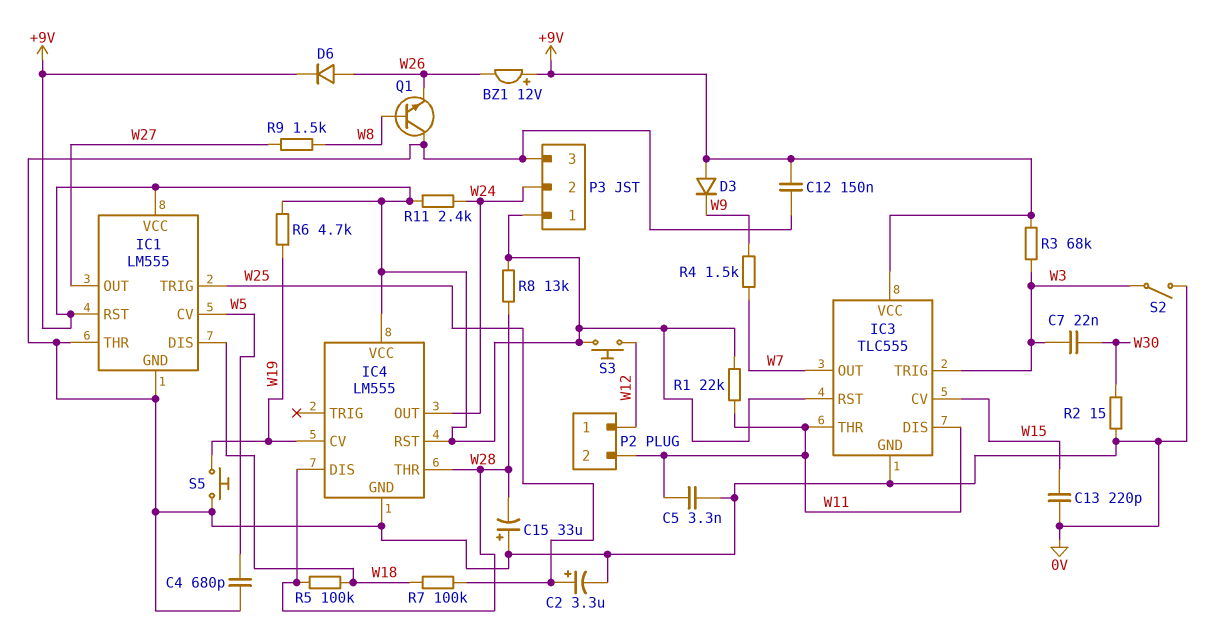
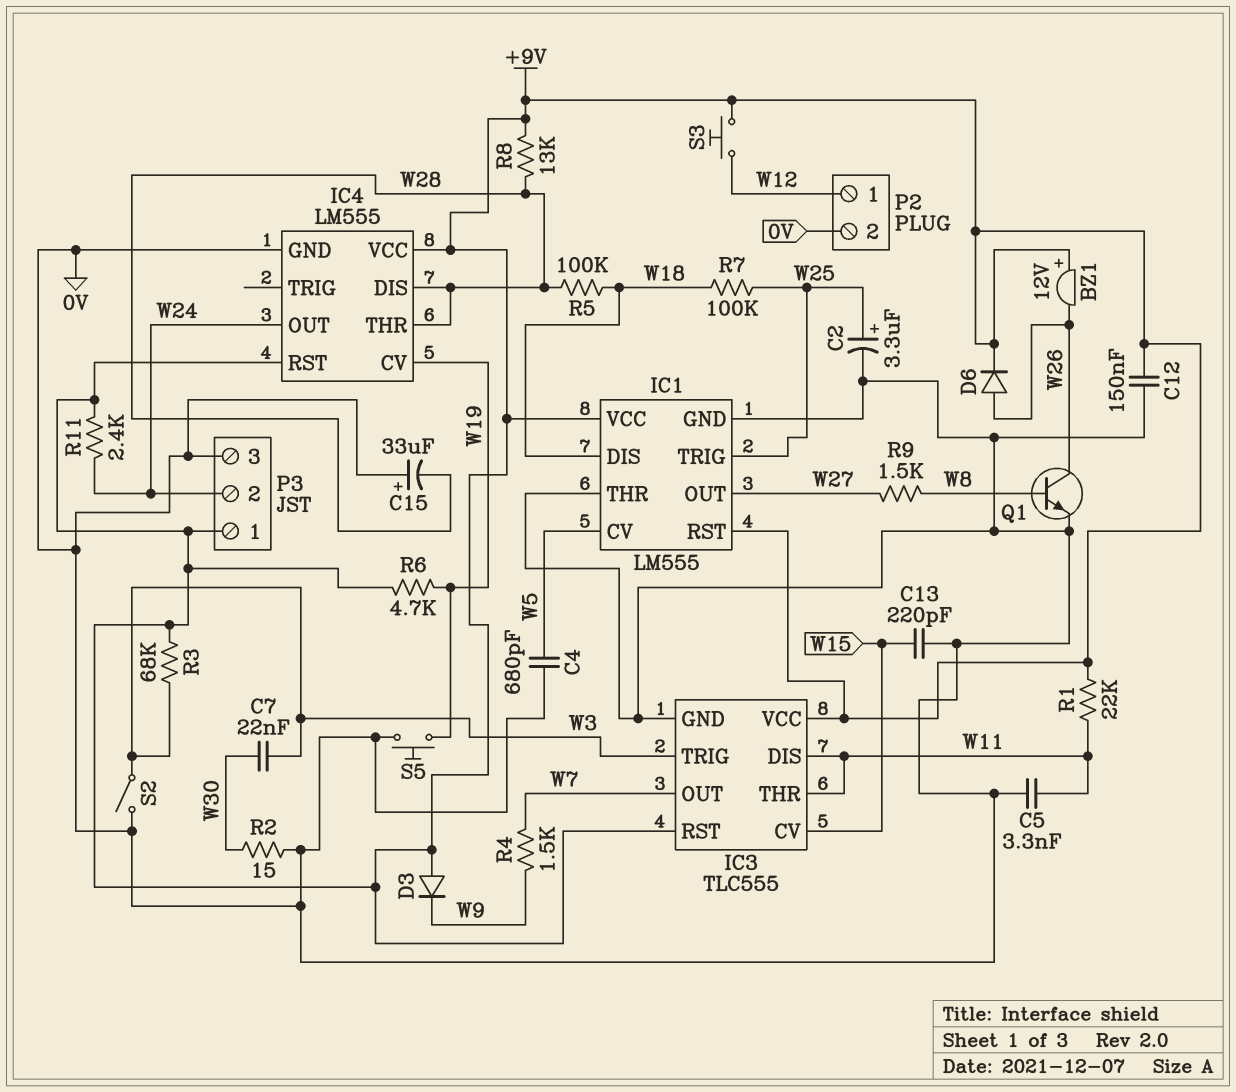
P2 pin 2: W11 -> 0V
Q1: NPN (B W8, C 0V, E W26) -> NPN (B W8, C W26, E 0V)

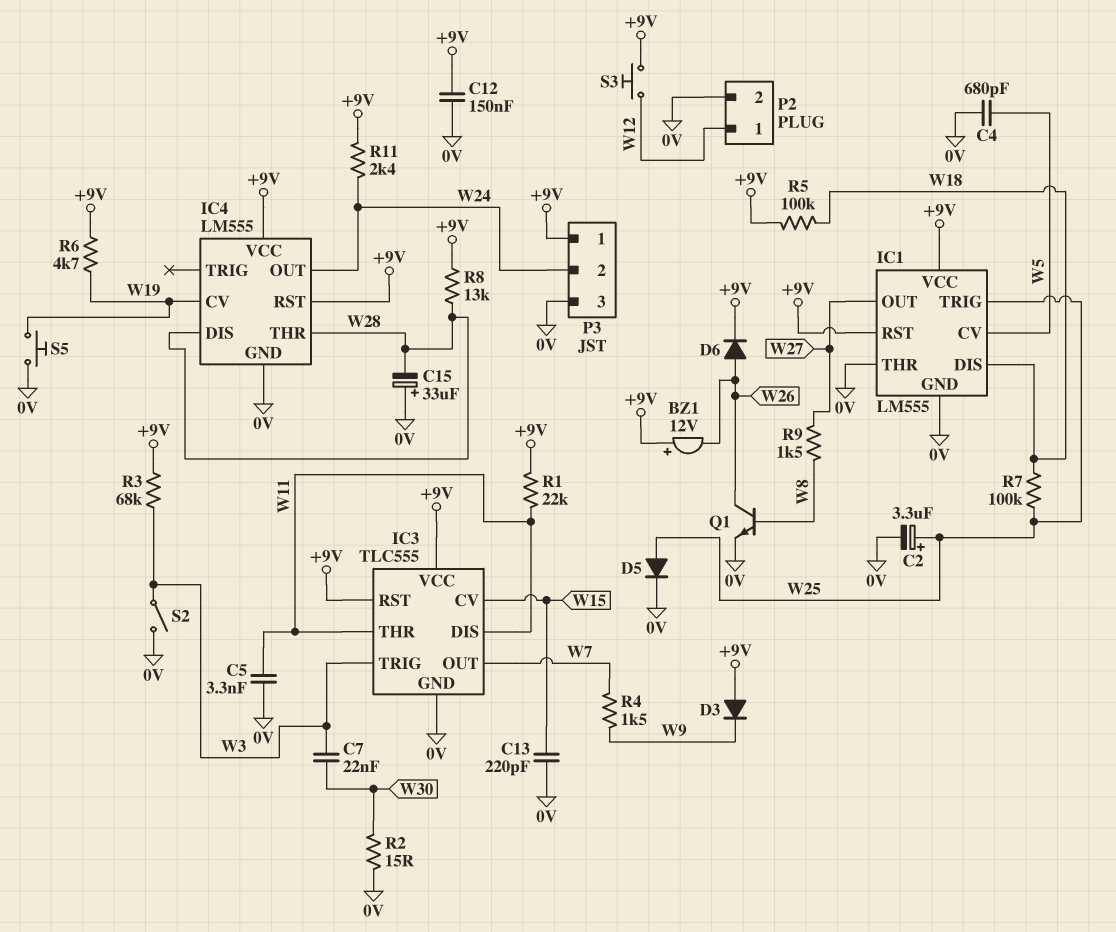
D5: none -> diode (A W25, K 0V)
R5: 100k (W18, W28) -> 100k (+9V, W18)

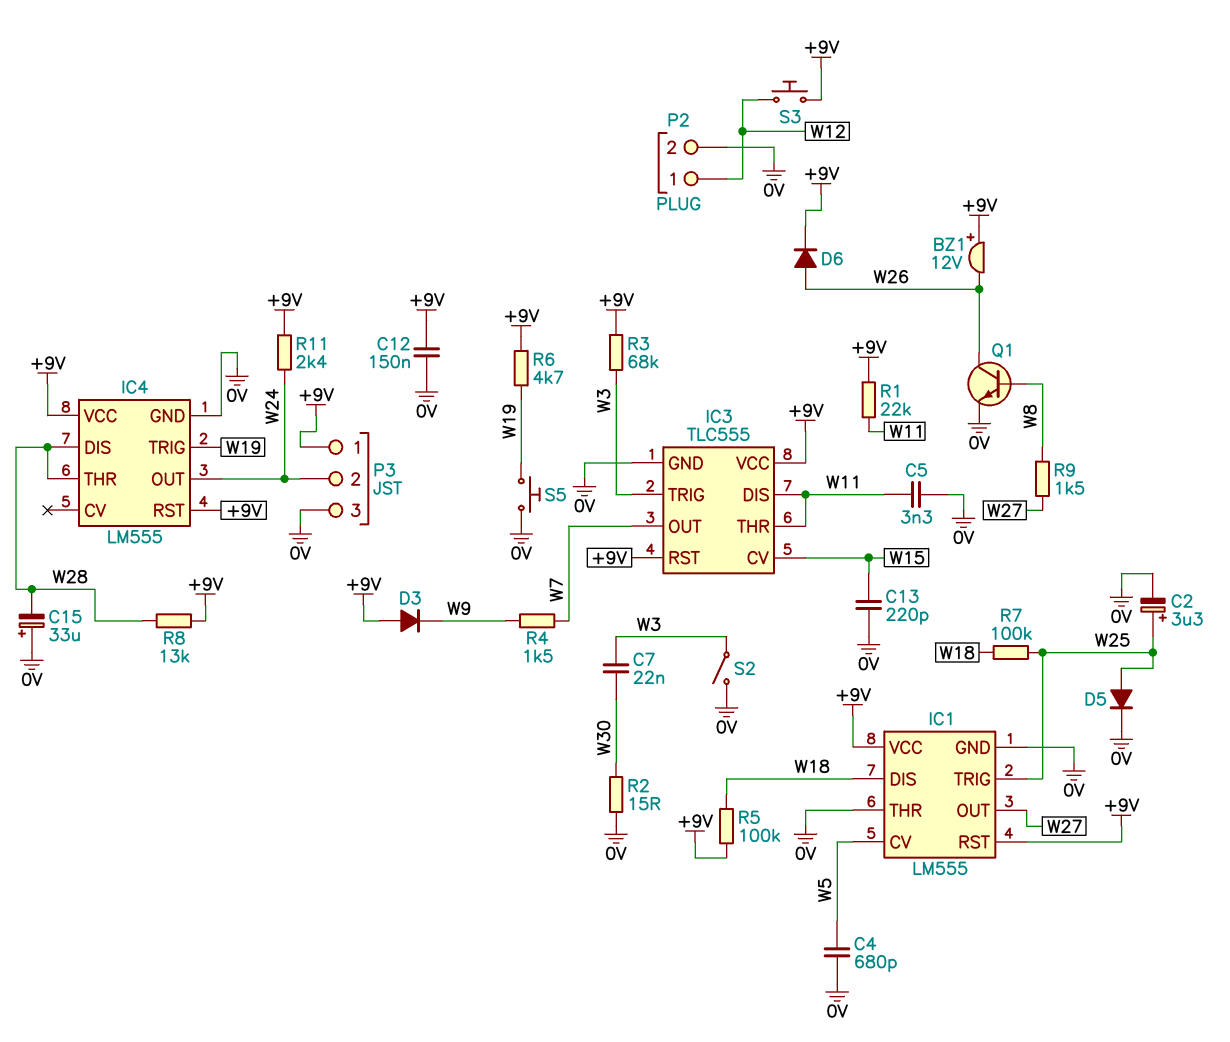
IC4 pin CV: W19 -> none
IC4 pin TRIG: none -> W19

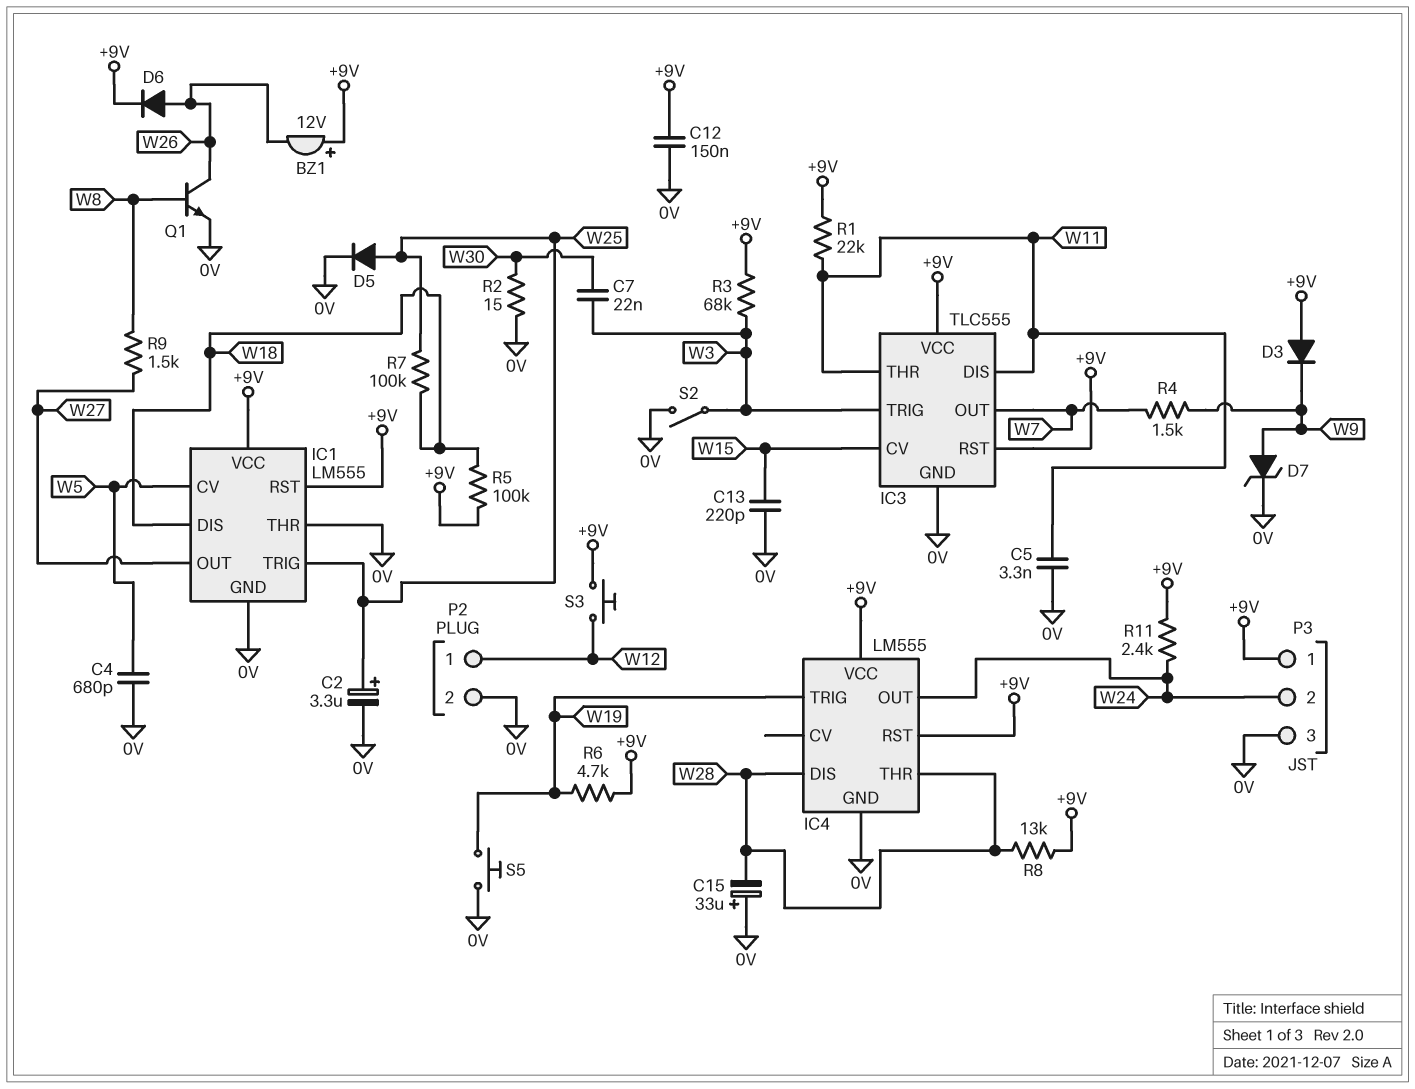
D7: none -> zener (A W9, K 0V)

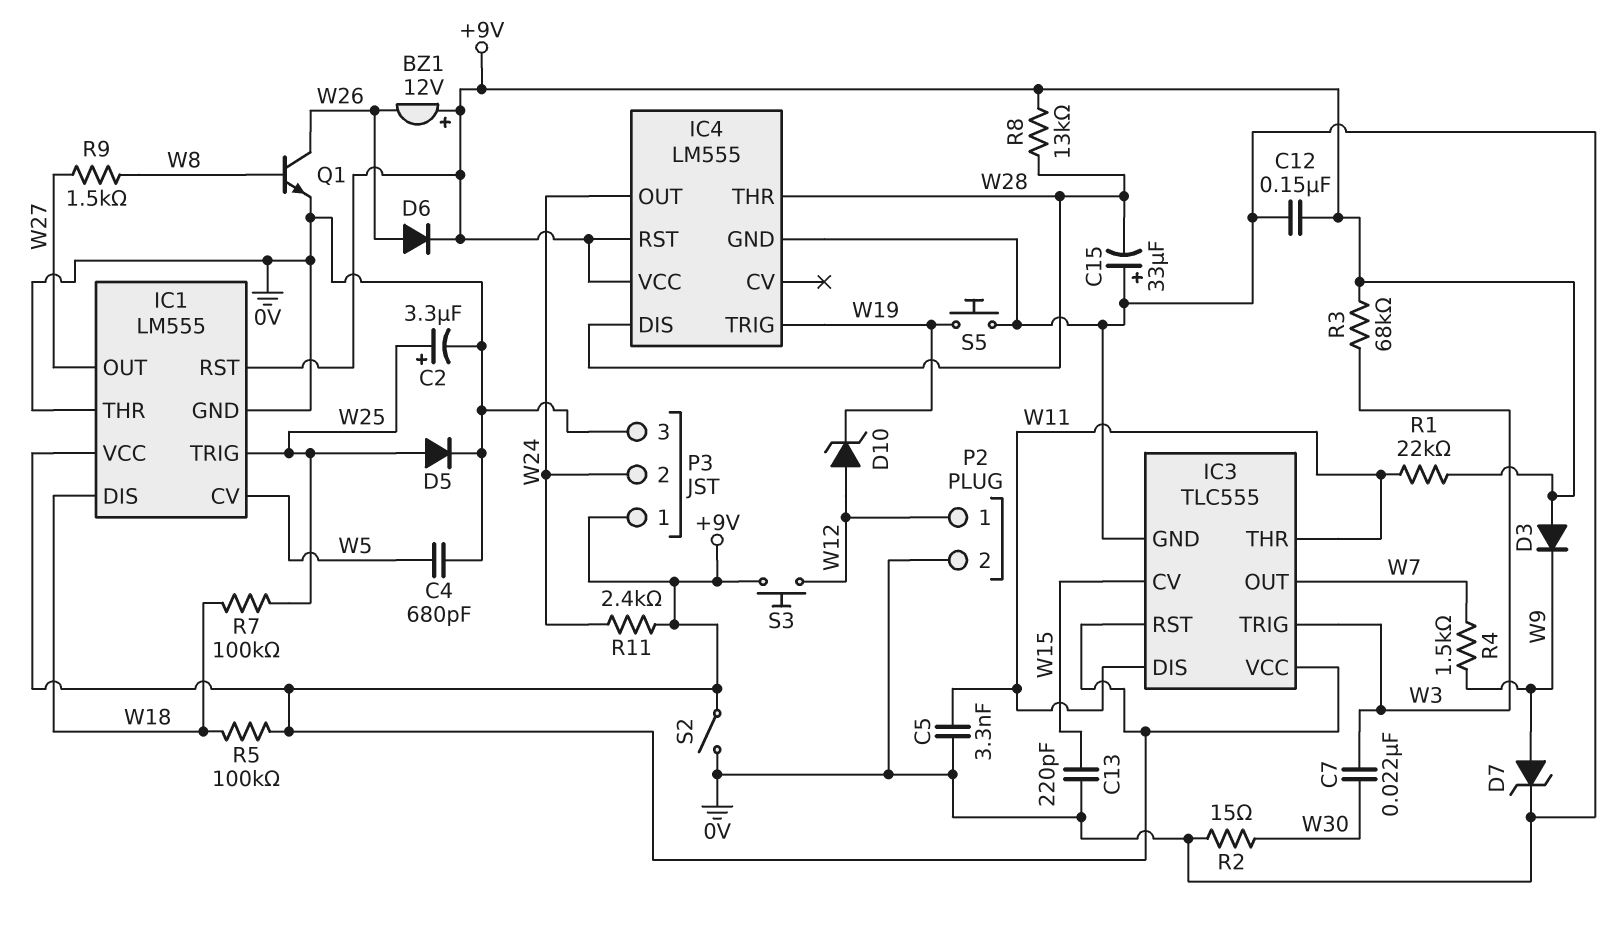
D10: none -> zener (A W12, K W19)
R6: 4.7k (+9V, W19) -> none
S2: switch (0V, W3) -> switch (+9V, 0V)

